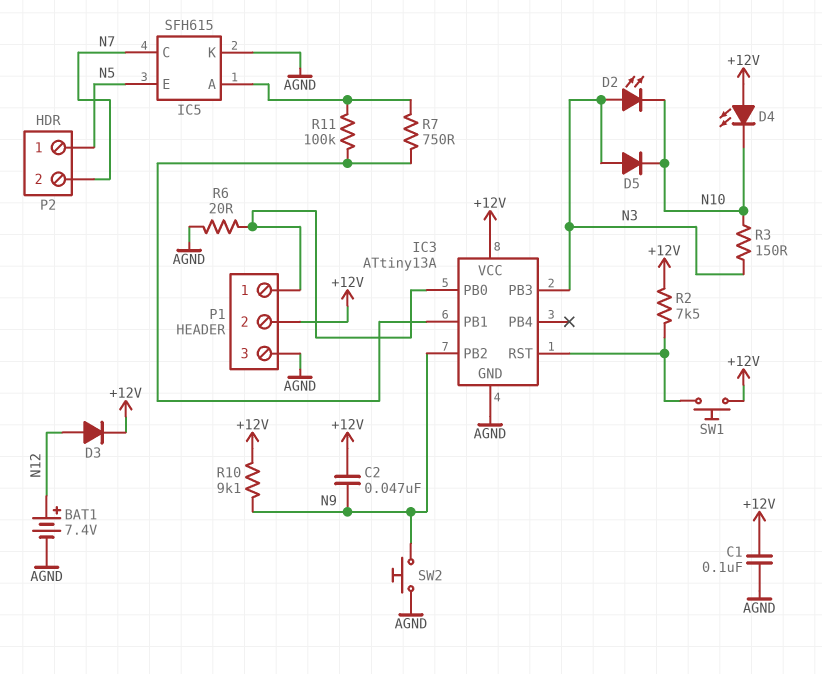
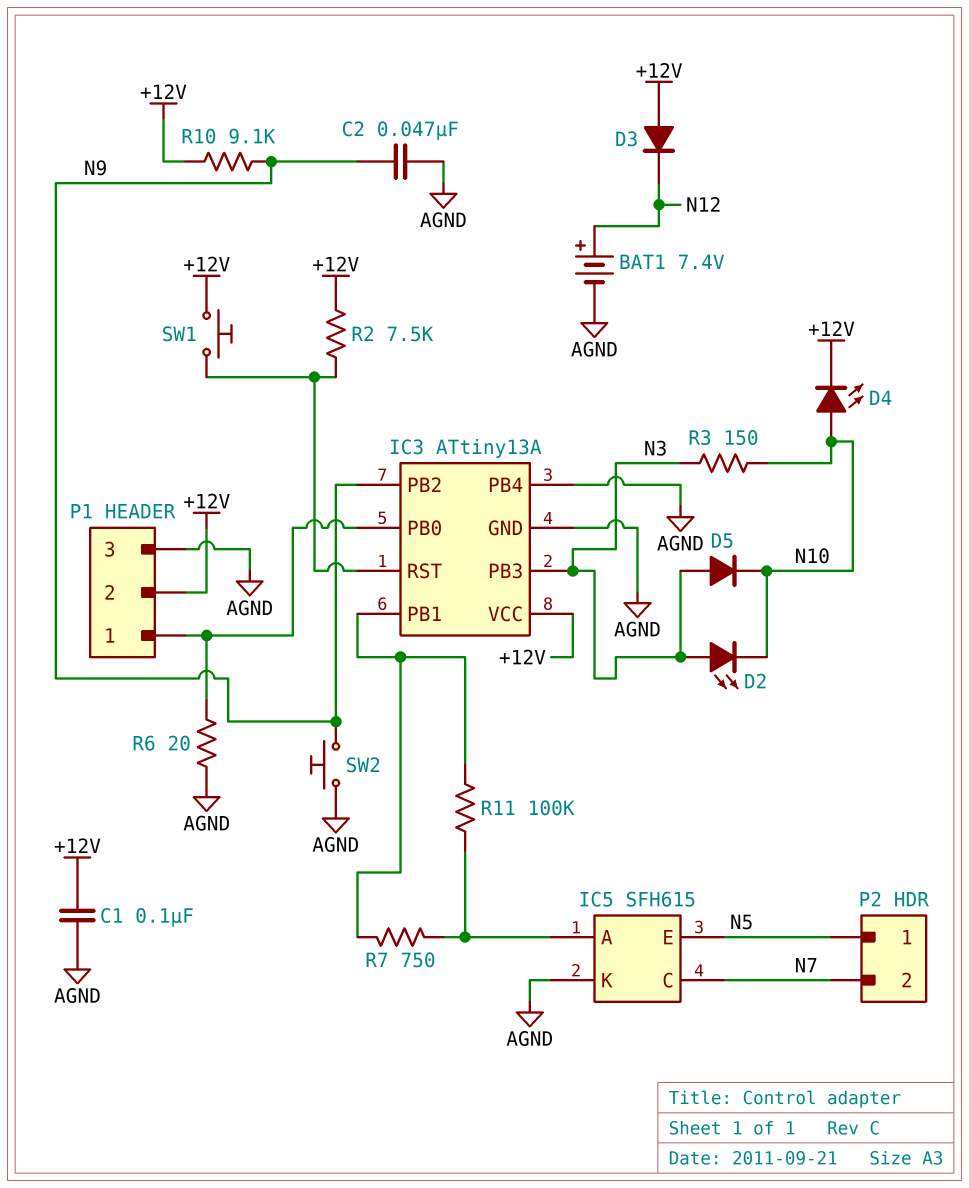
C2: 47nF (+12V, N9) -> 47nF (AGND, N9)
D3: diode (A N12, K +12V) -> diode (A +12V, K N12)
D4: LED (A +12V, K N10) -> LED (A N10, K +12V)
IC3 pin PB4: none -> AGND

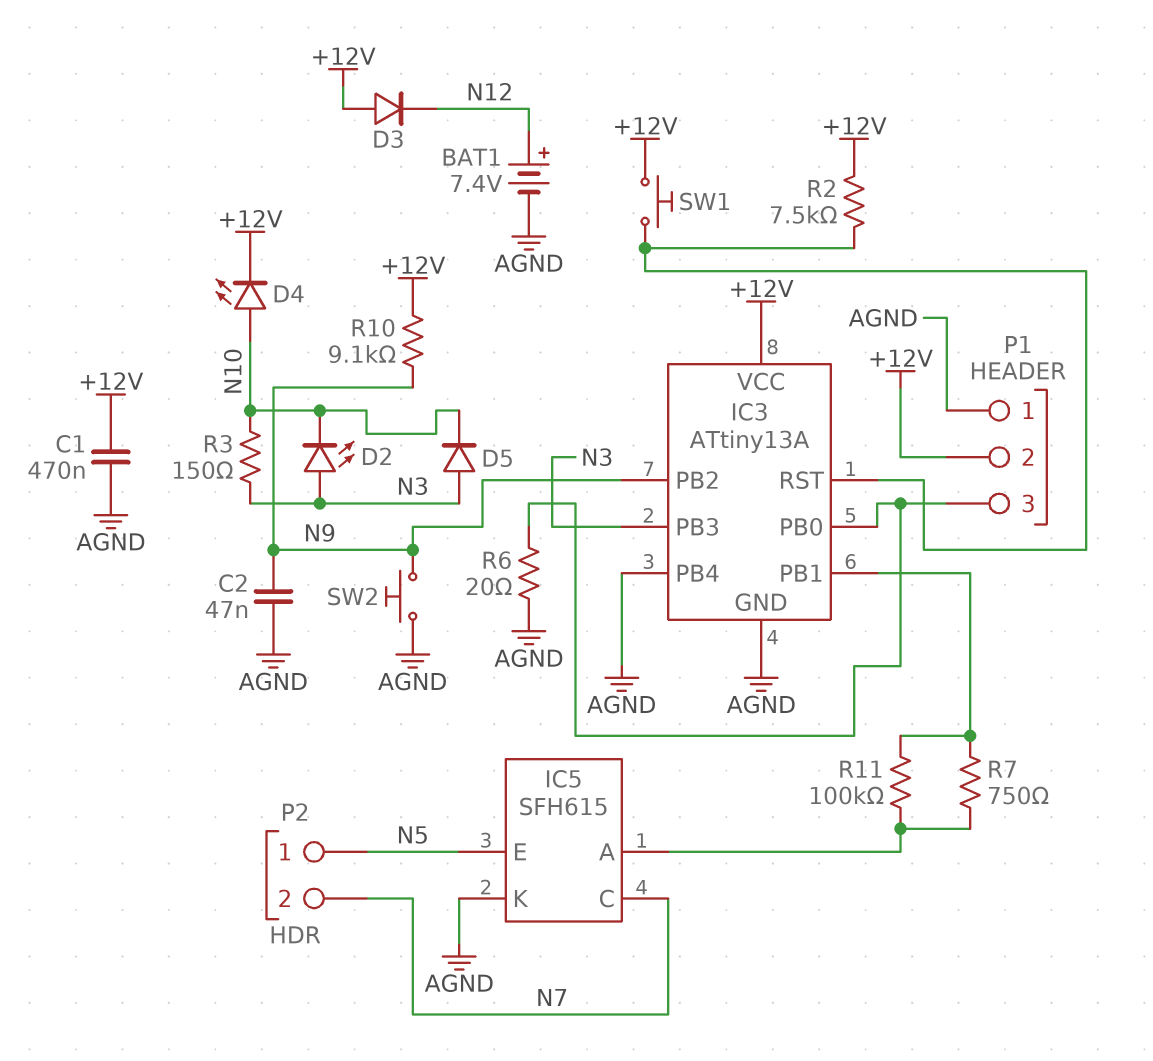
C1: 100nF (+12V, AGND) -> 470nF (+12V, AGND)
P1 pin 1: IC3/PB0 -> AGND
P1 pin 3: AGND -> IC3/PB0

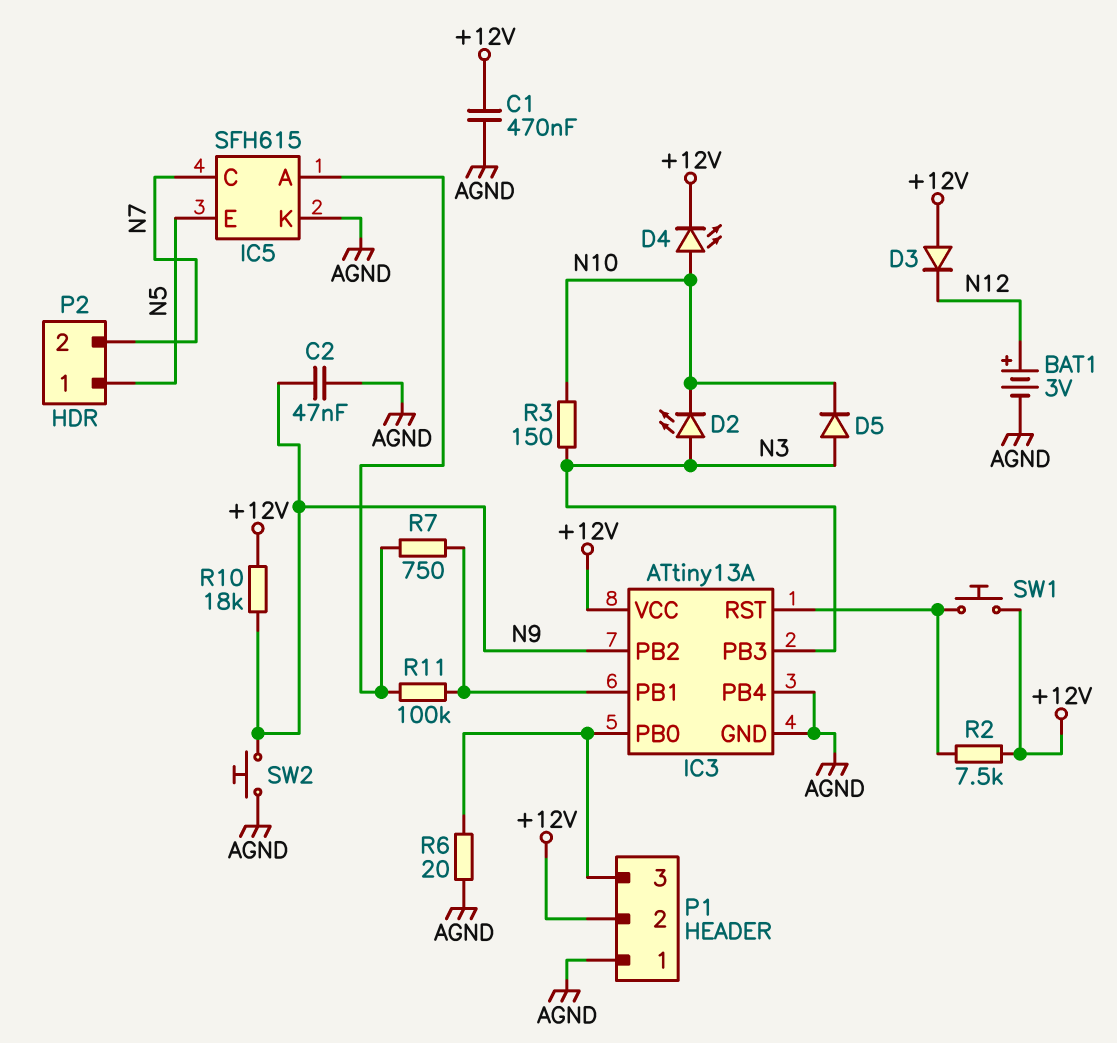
BAT1: 7.4V (plus N12, minus AGND) -> 3V (plus N12, minus AGND)
R10: 9.1k (+12V, N9) -> 18k (+12V, N9)

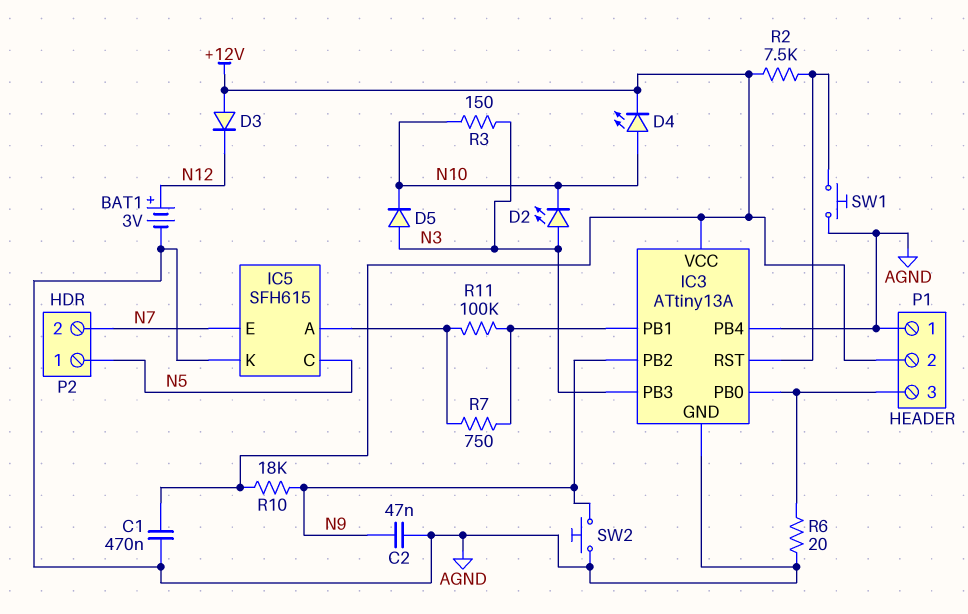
IC5 pin C: N7 -> N5
IC5 pin E: N5 -> N7
SW1: button (+12V, IC3/RST) -> button (AGND, IC3/RST)

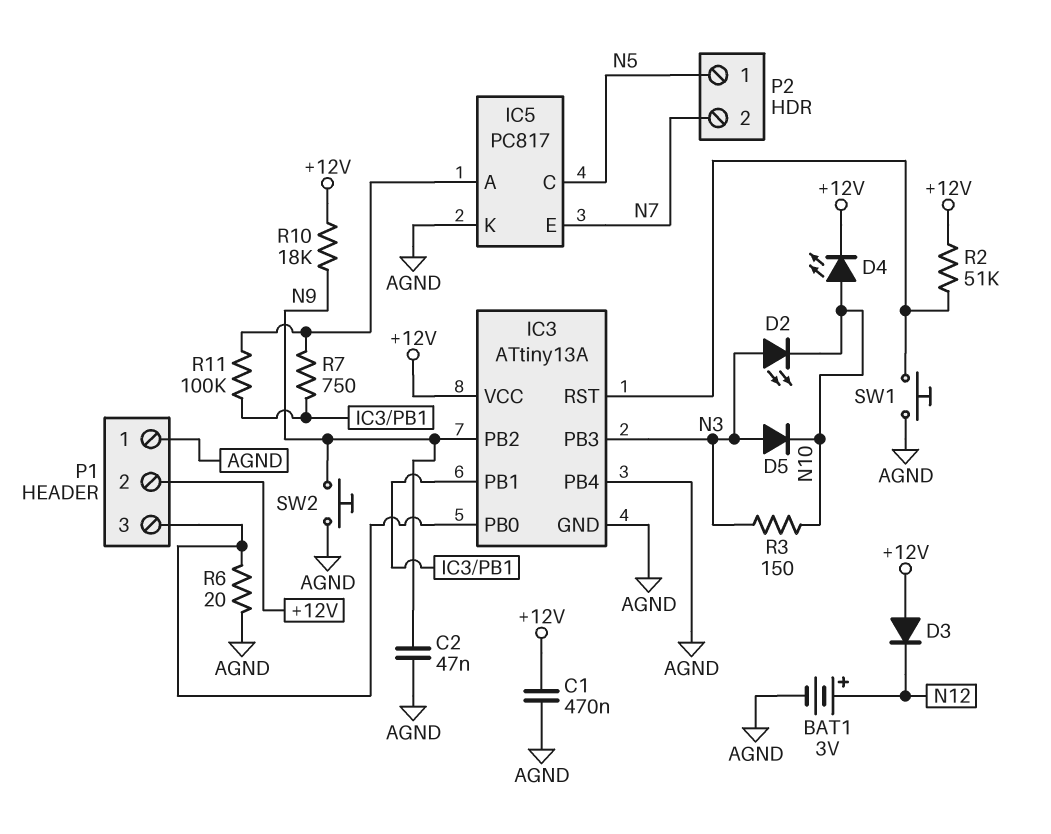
IC5: SFH615 -> PC817
R2: 7.5k (+12V, IC3/RST) -> 51k (+12V, IC3/RST)

